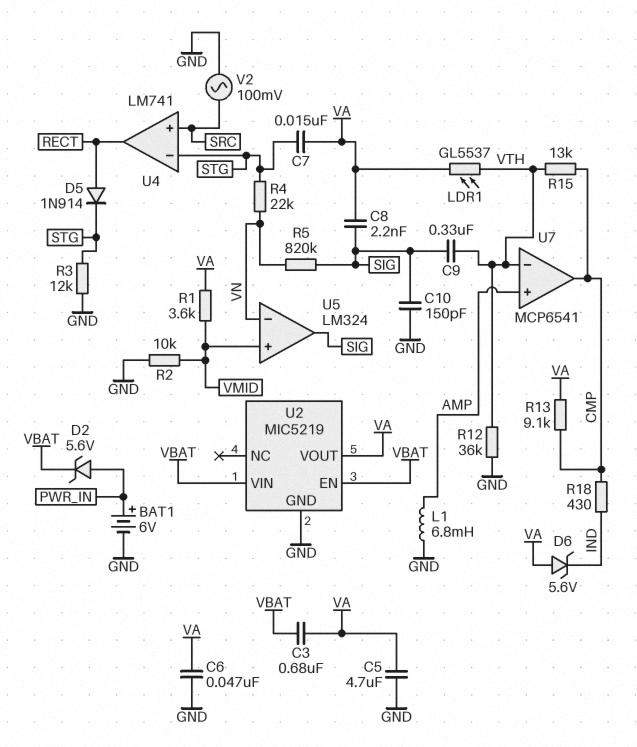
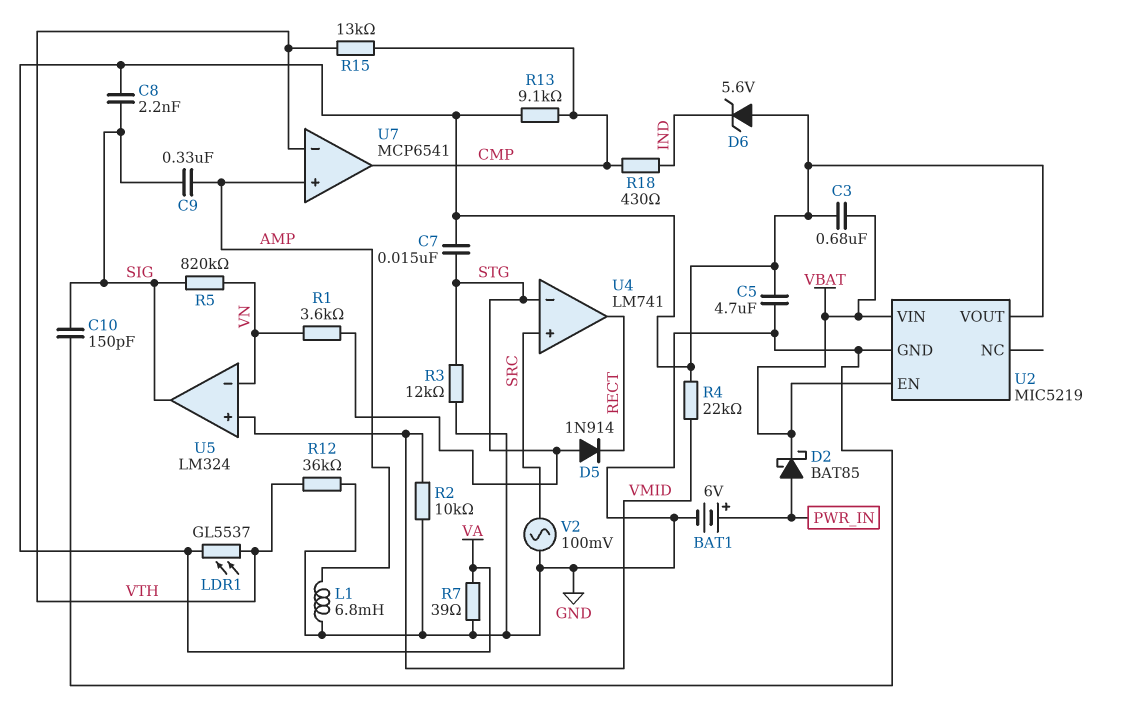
C6: 47nF (GND, VA) -> none
C9: 330nF (SIG, VTH) -> 330nF (AMP, SIG)
D2: zener 5.6V (A PWR_IN, K VBAT) -> schottky BAT85 (A PWR_IN, K VBAT)
D5: diode 1N914 (A RECT, K STG) -> diode 1N914 (A STG, K RECT)
R1: 3.6k (VA, VMID) -> 3.6k (STG, VN)
R4: 22k (STG, VN) -> 22k (VA, VMID)
R7: none -> 39 (GND, VA)

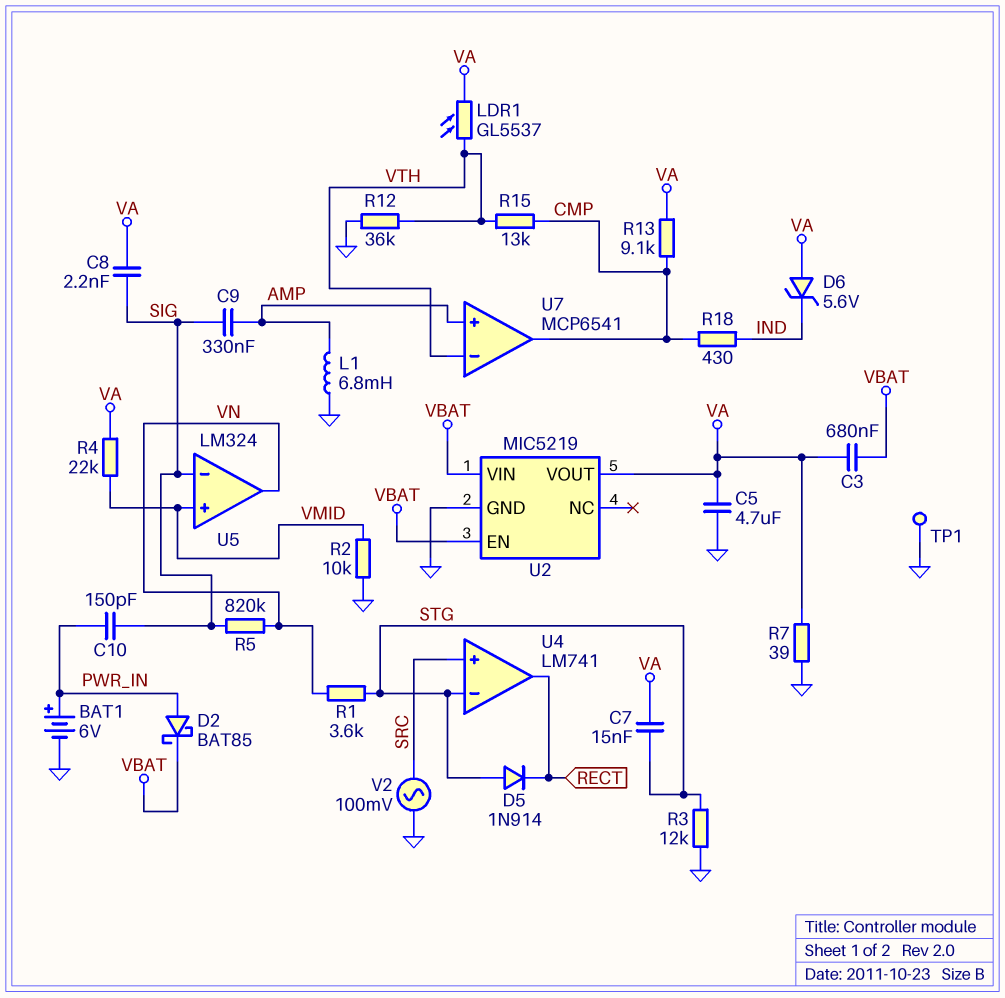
C10: 150pF (GND, SIG) -> 150pF (PWR_IN, SIG)
TP1: none -> test point (GND)
U5 pin in-: VN -> SIG
U5 pin out: SIG -> VN

